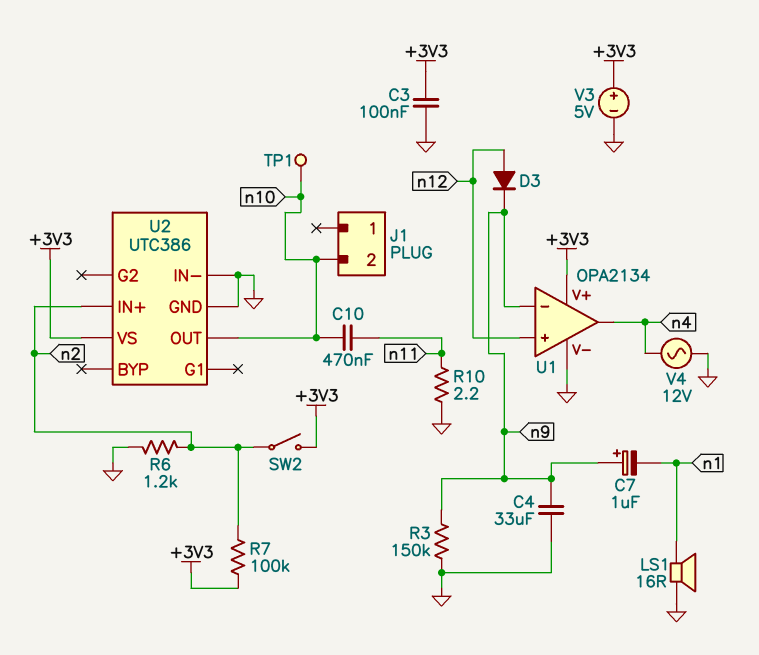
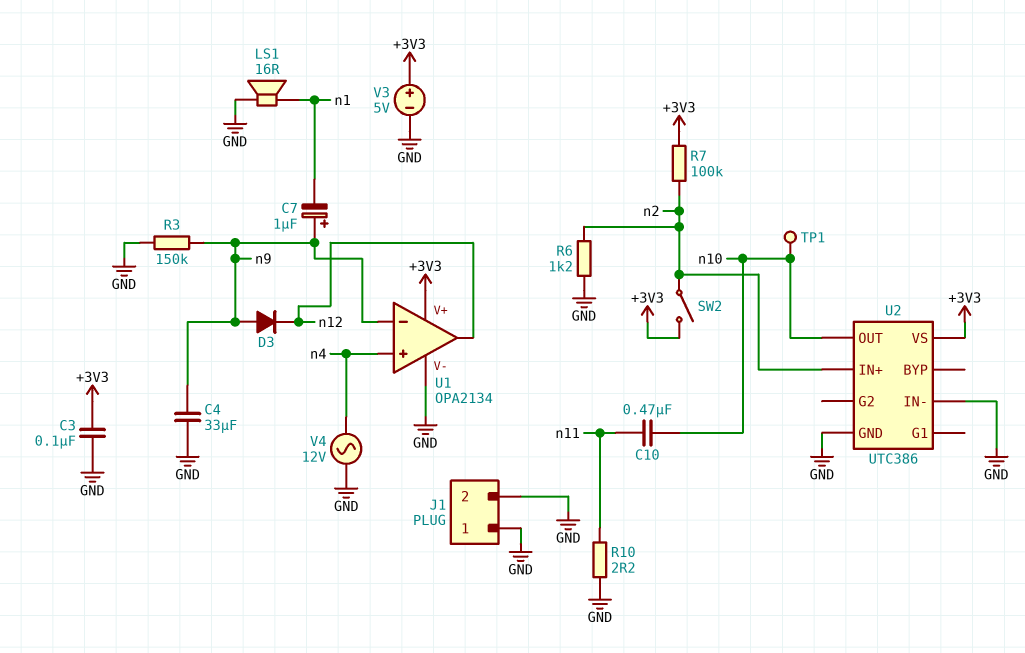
D3: diode (A n12, K n9) -> diode (A n9, K n12)
J1 pin 1: none -> GND
J1 pin 2: n10 -> GND
U1 pin in+: n12 -> n4
U1 pin out: n4 -> n12

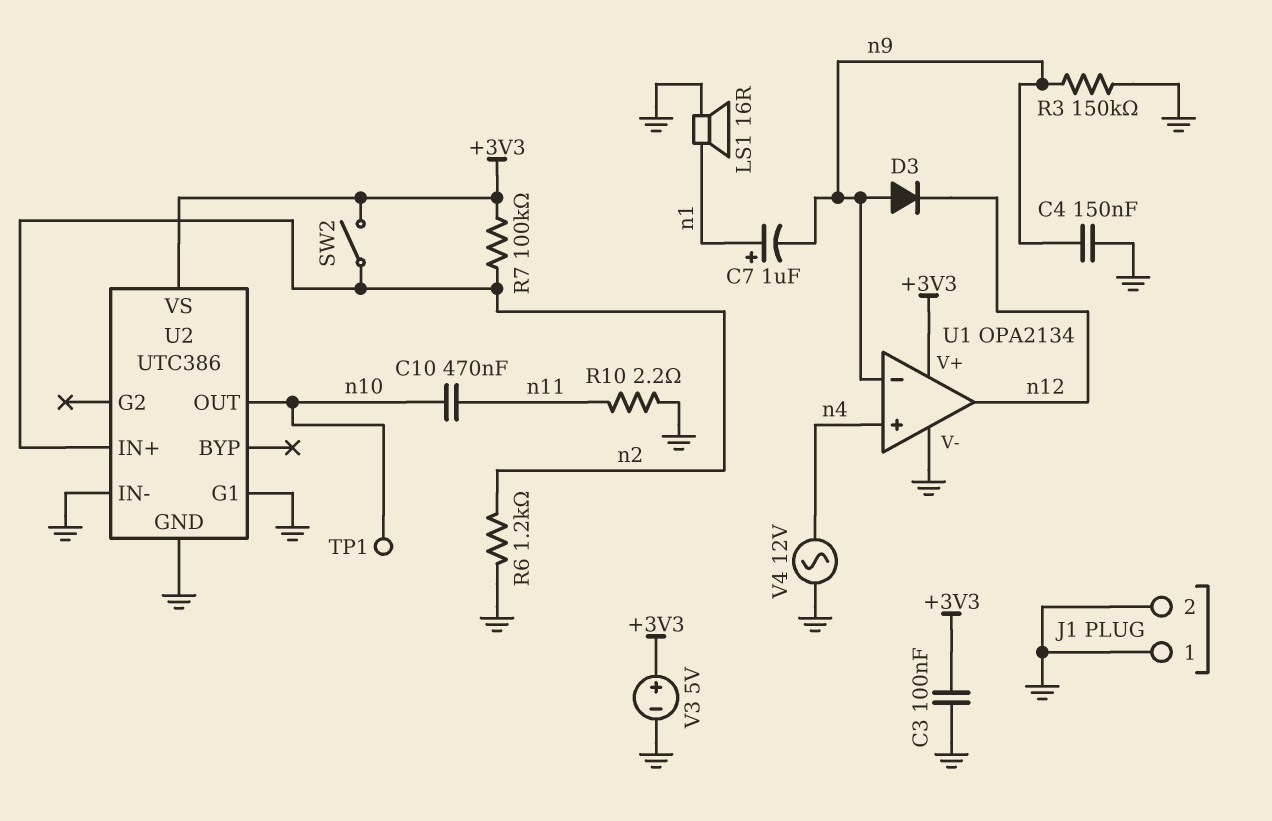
C4: 33uF (GND, n9) -> 150nF (GND, n9)
C7: 1uF (plus n9, minus n1) -> 1uF (plus n1, minus n9)
U2 pin G1: none -> GND

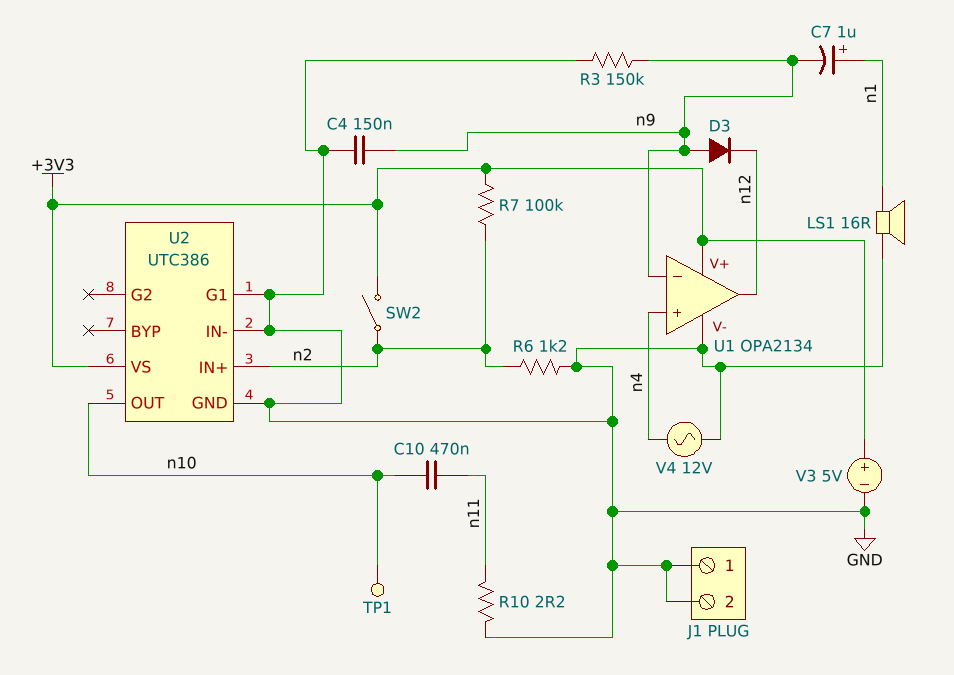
C3: 100nF (+3V3, GND) -> none

